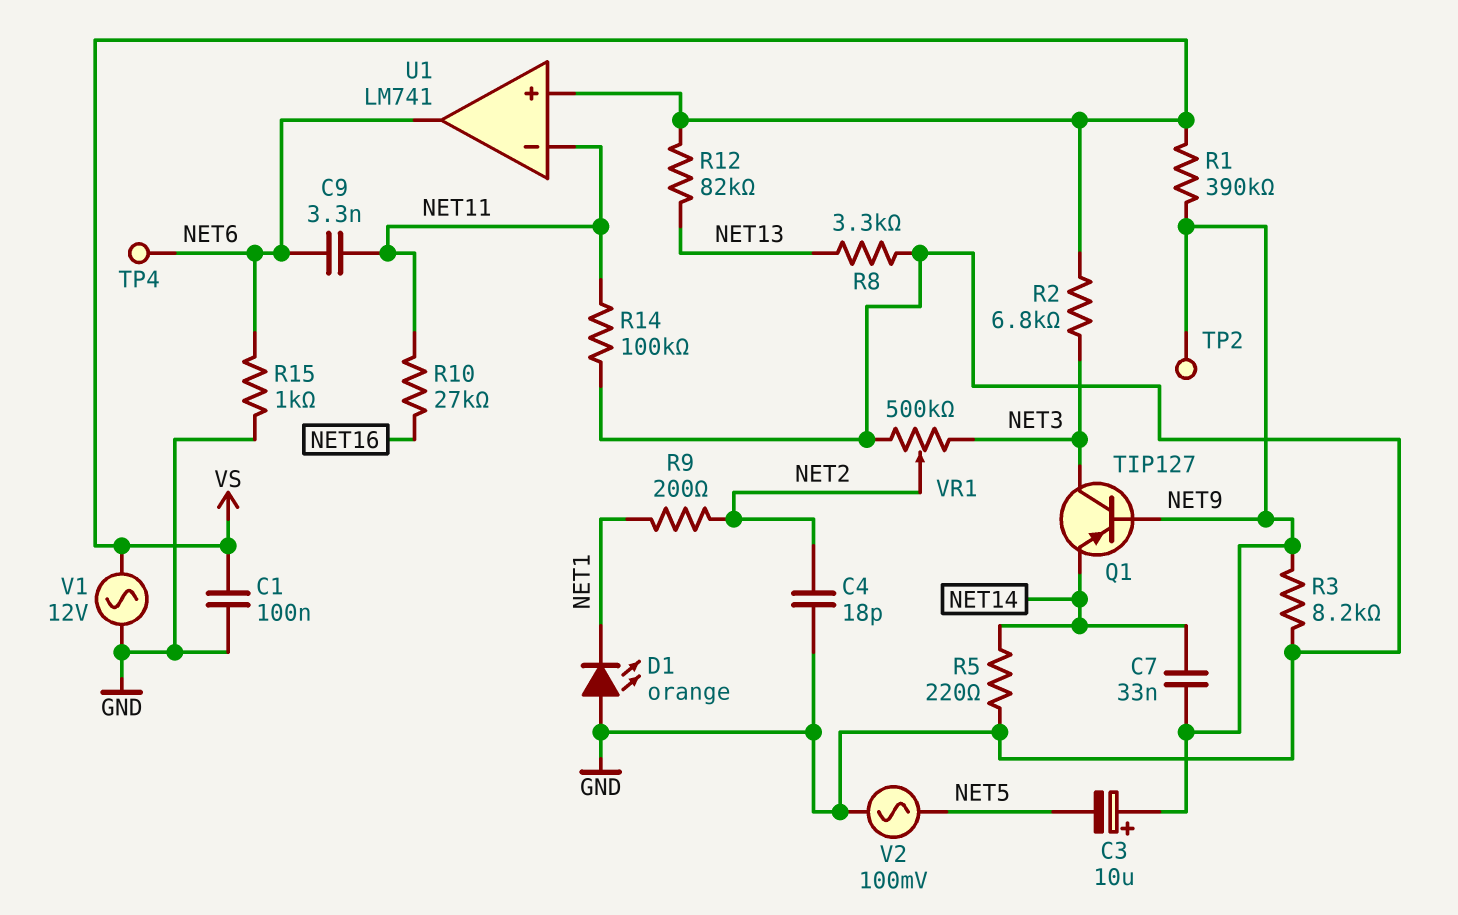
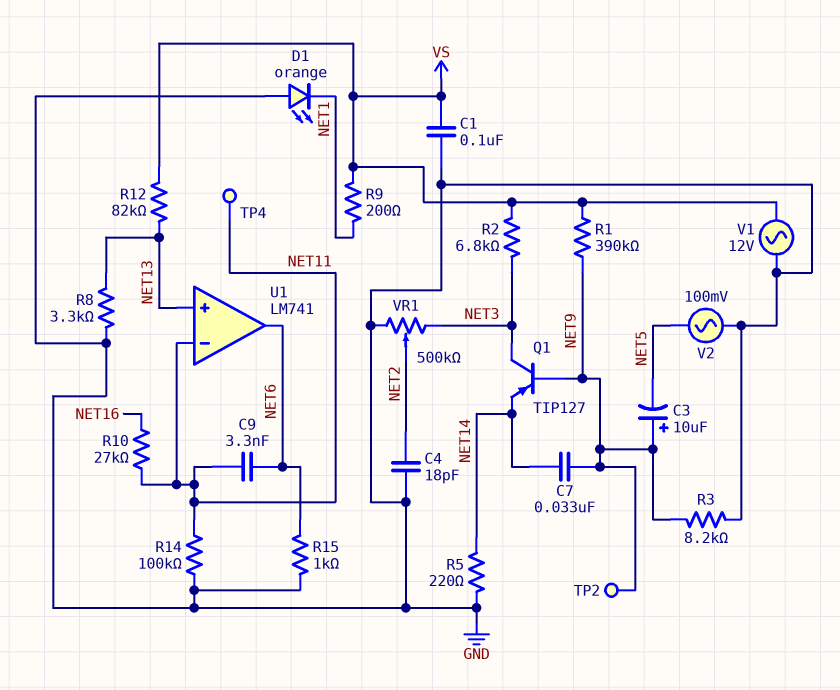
R9: 200 (NET1, NET2) -> 200 (NET1, VS)
TP4: test point (NET6) -> test point (NET11)
U1 pin in+: VS -> NET13

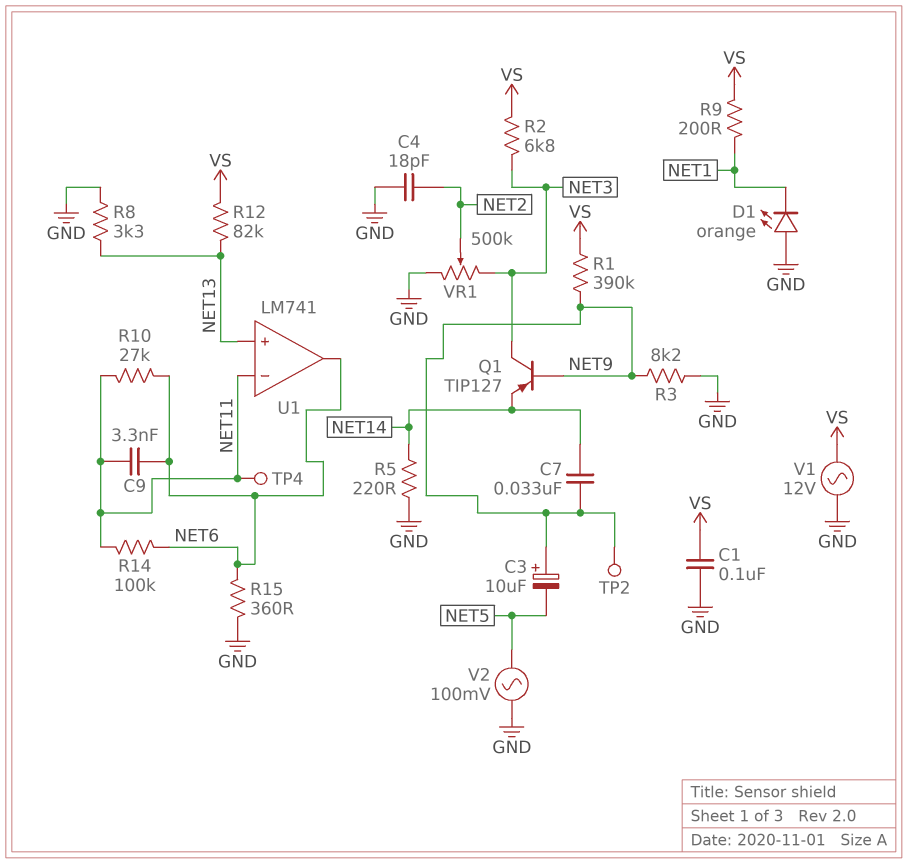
R10: 27k (NET11, NET16) -> 27k (NET6, NET11)
R14: 100k (GND, NET11) -> 100k (NET6, NET11)
R15: 1k (GND, NET6) -> 360 (GND, NET6)

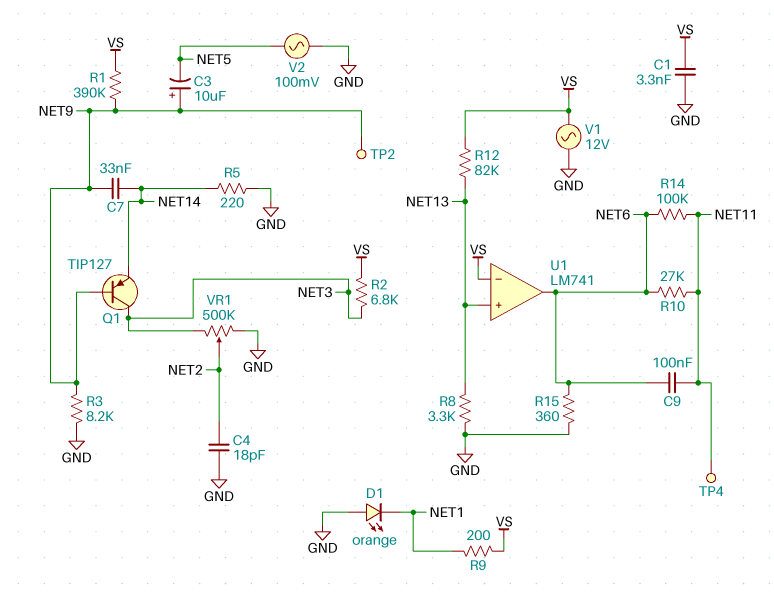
C1: 100nF (GND, VS) -> 3.3nF (GND, VS)
C9: 3.3nF (NET6, NET11) -> 100nF (NET6, NET11)
U1 pin in-: NET11 -> VS

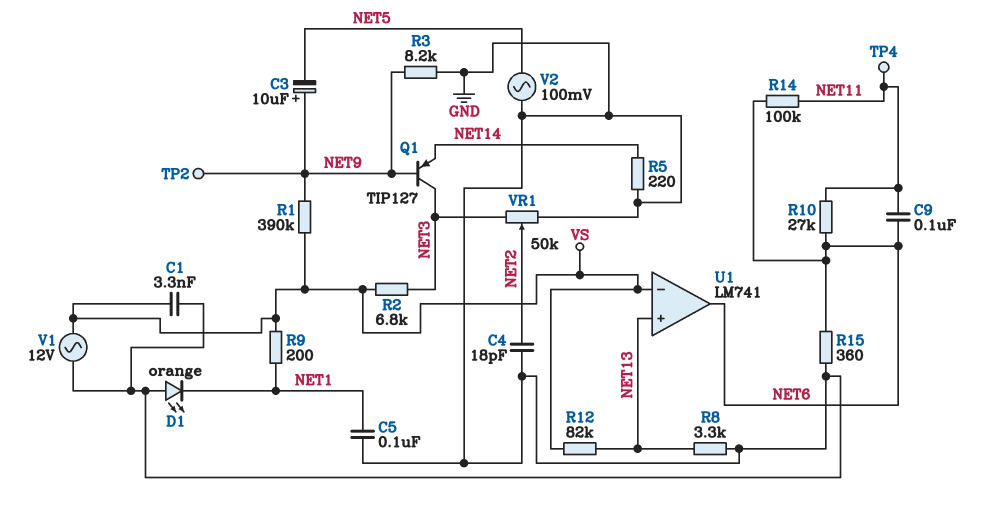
C5: none -> 100nF (GND, NET1)
C7: 33nF (NET9, NET14) -> none
VR1: 500k (GND, NET3, wiper NET2) -> 50k (GND, NET3, wiper NET2)

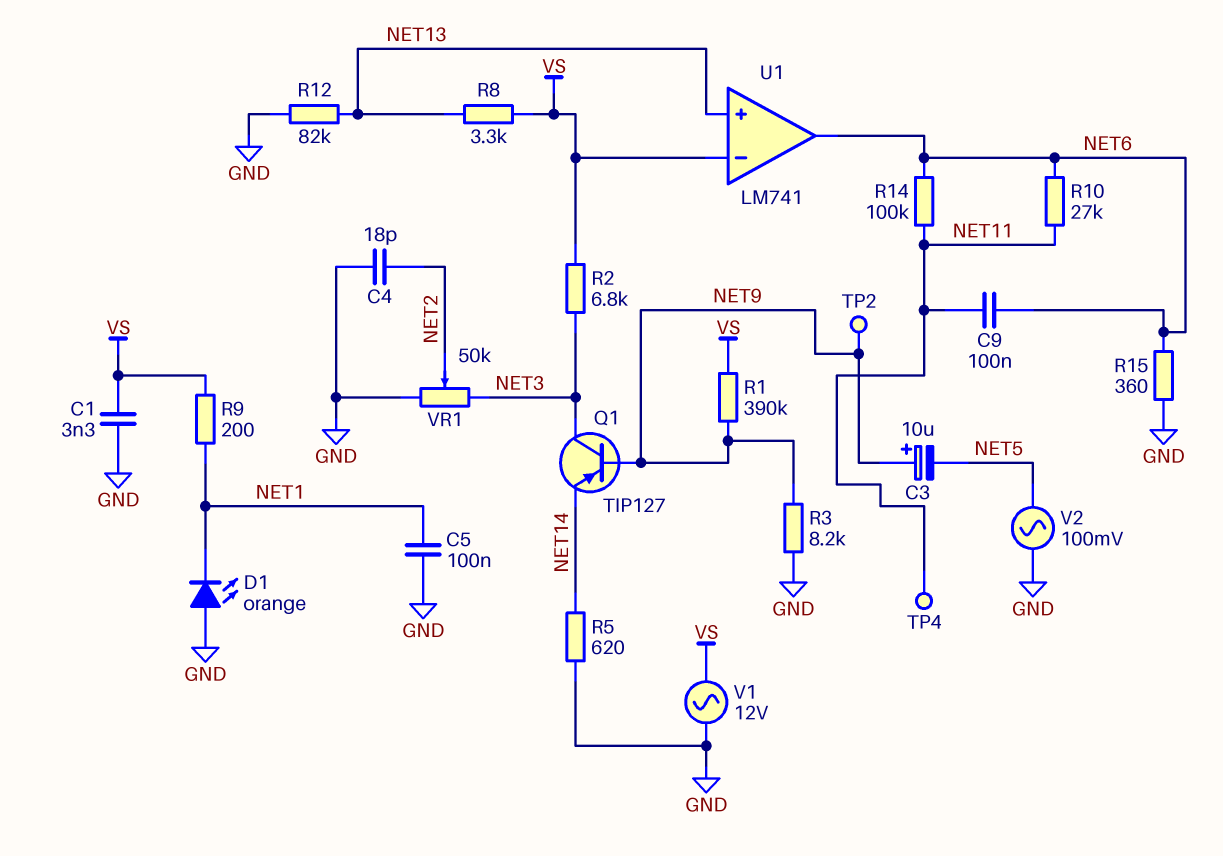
R5: 220 (GND, NET14) -> 620 (GND, NET14)
R8: 3.3k (GND, NET13) -> 3.3k (NET13, VS)
R12: 82k (NET13, VS) -> 82k (GND, NET13)

